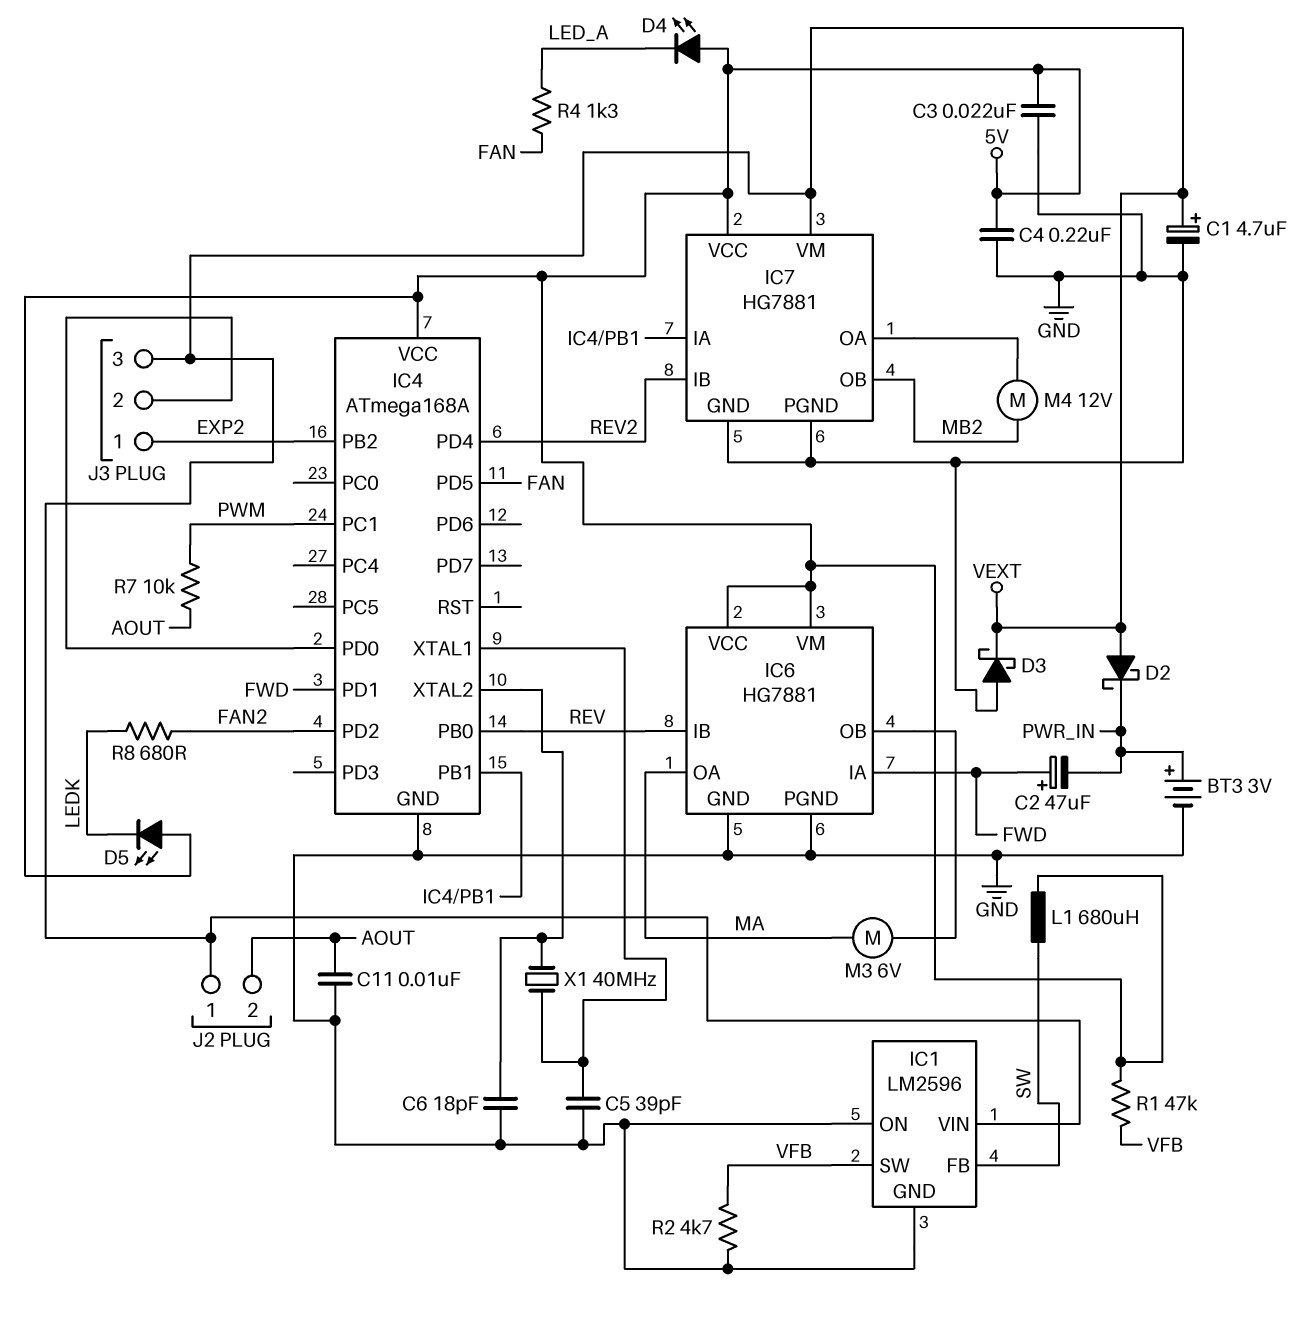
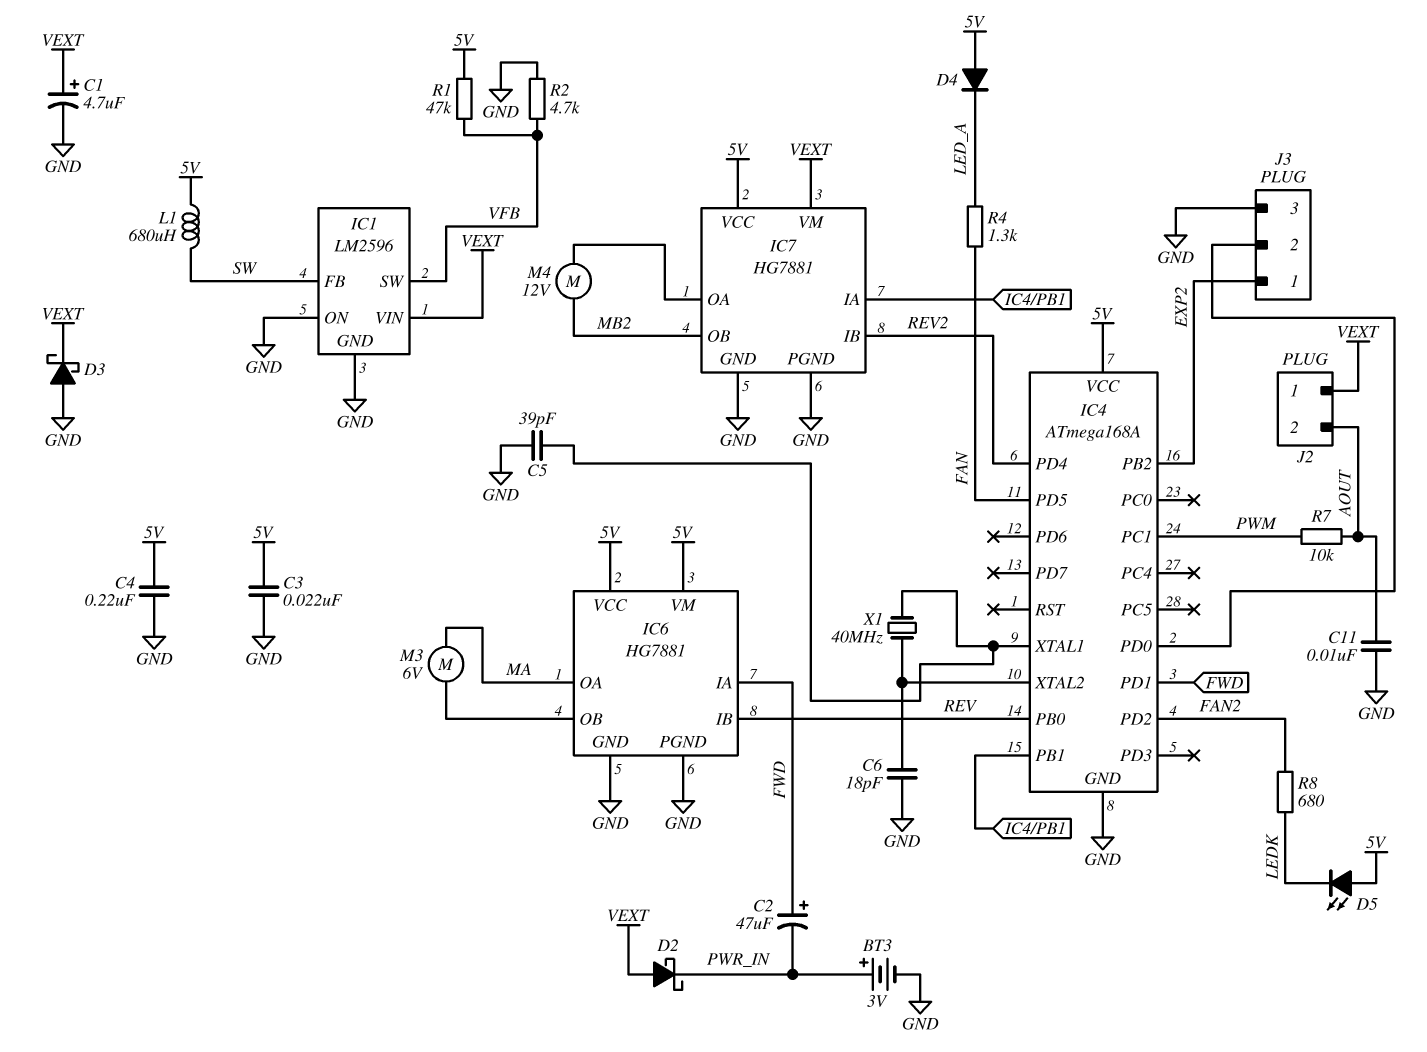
D4: LED (A 5V, K LED_A) -> diode (A 5V, K LED_A)
J3 pin 3: VEXT -> GND

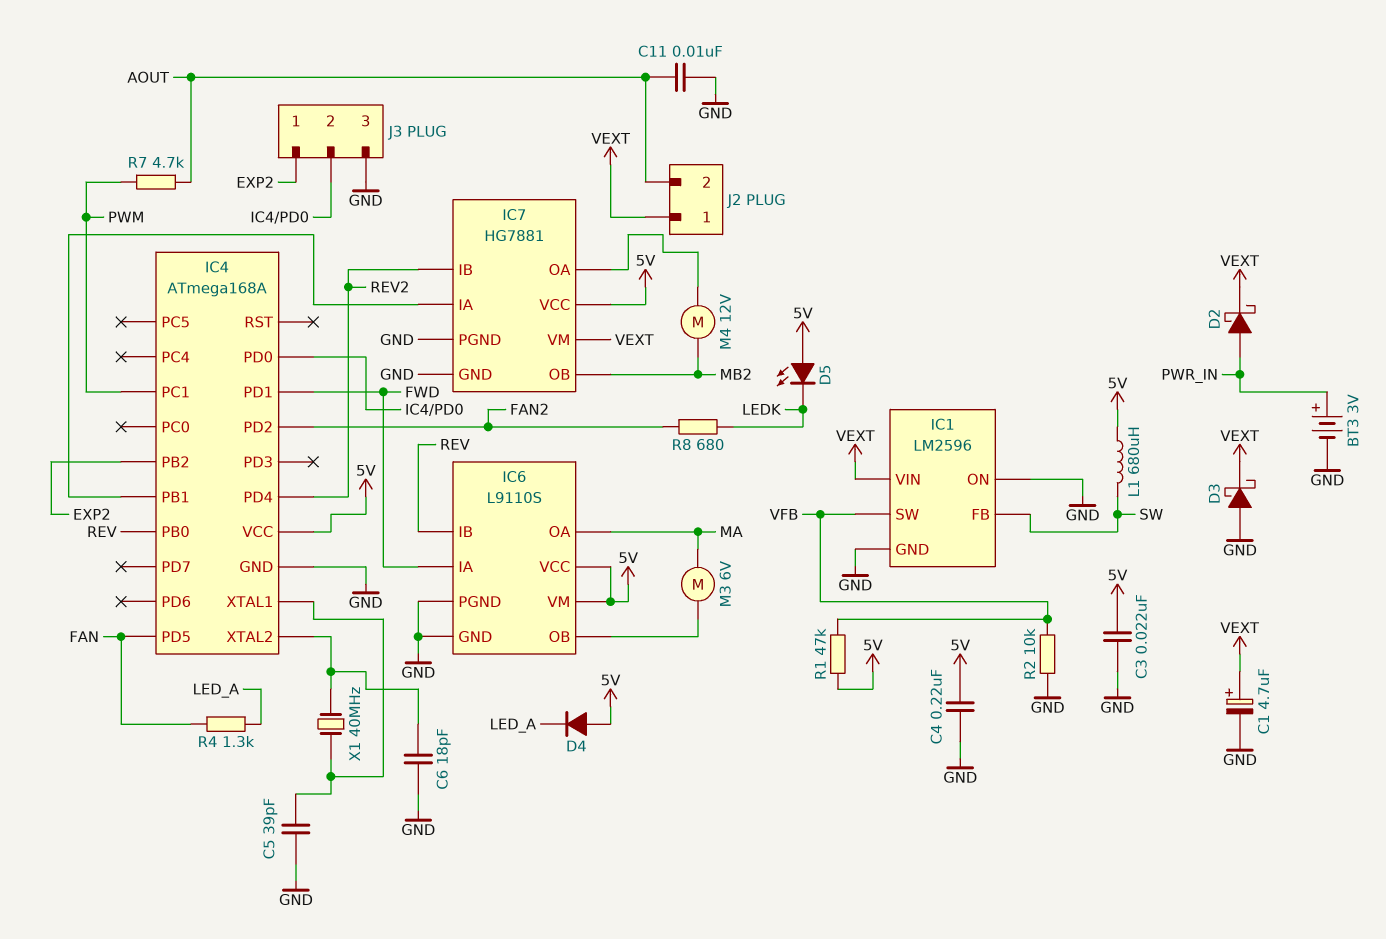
C2: 47uF (plus FWD, minus PWR_IN) -> none
D2: schottky (A VEXT, K PWR_IN) -> schottky (A PWR_IN, K VEXT)
IC6: HG7881 -> L9110S
R2: 4.7k (GND, VFB) -> 10k (GND, VFB)
R7: 10k (AOUT, PWM) -> 4.7k (AOUT, PWM)

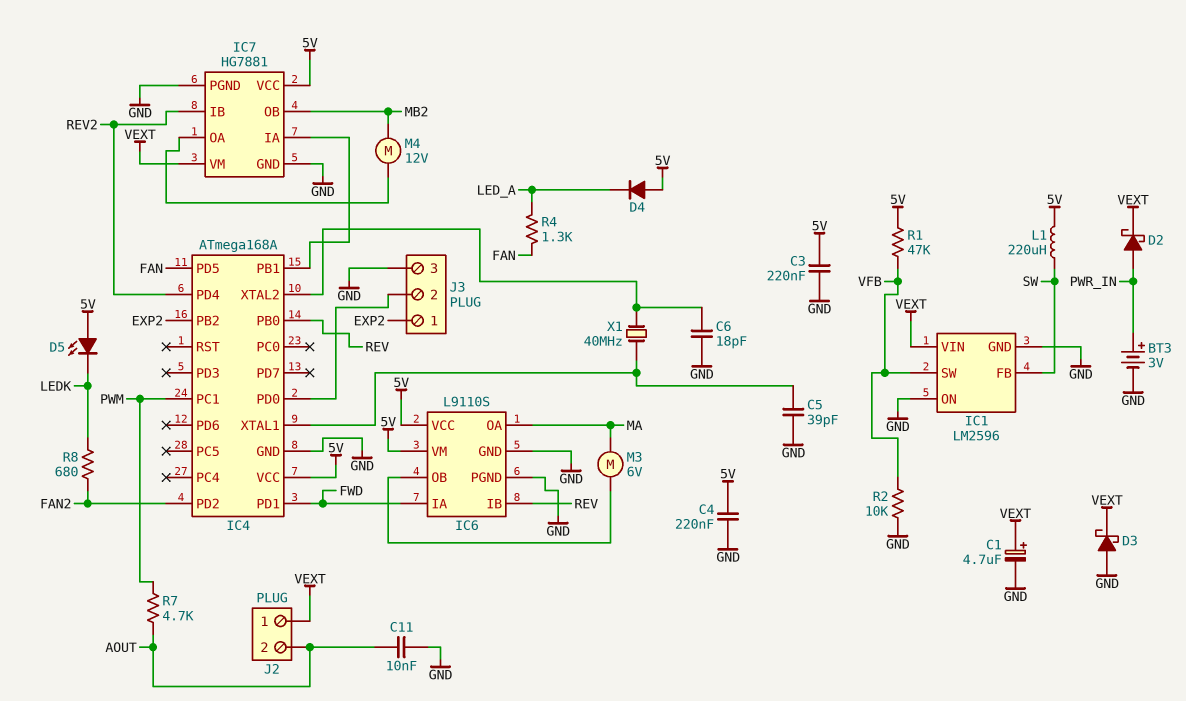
C3: 22nF (5V, GND) -> 220nF (5V, GND)
L1: 680uH (5V, SW) -> 220uH (5V, SW)

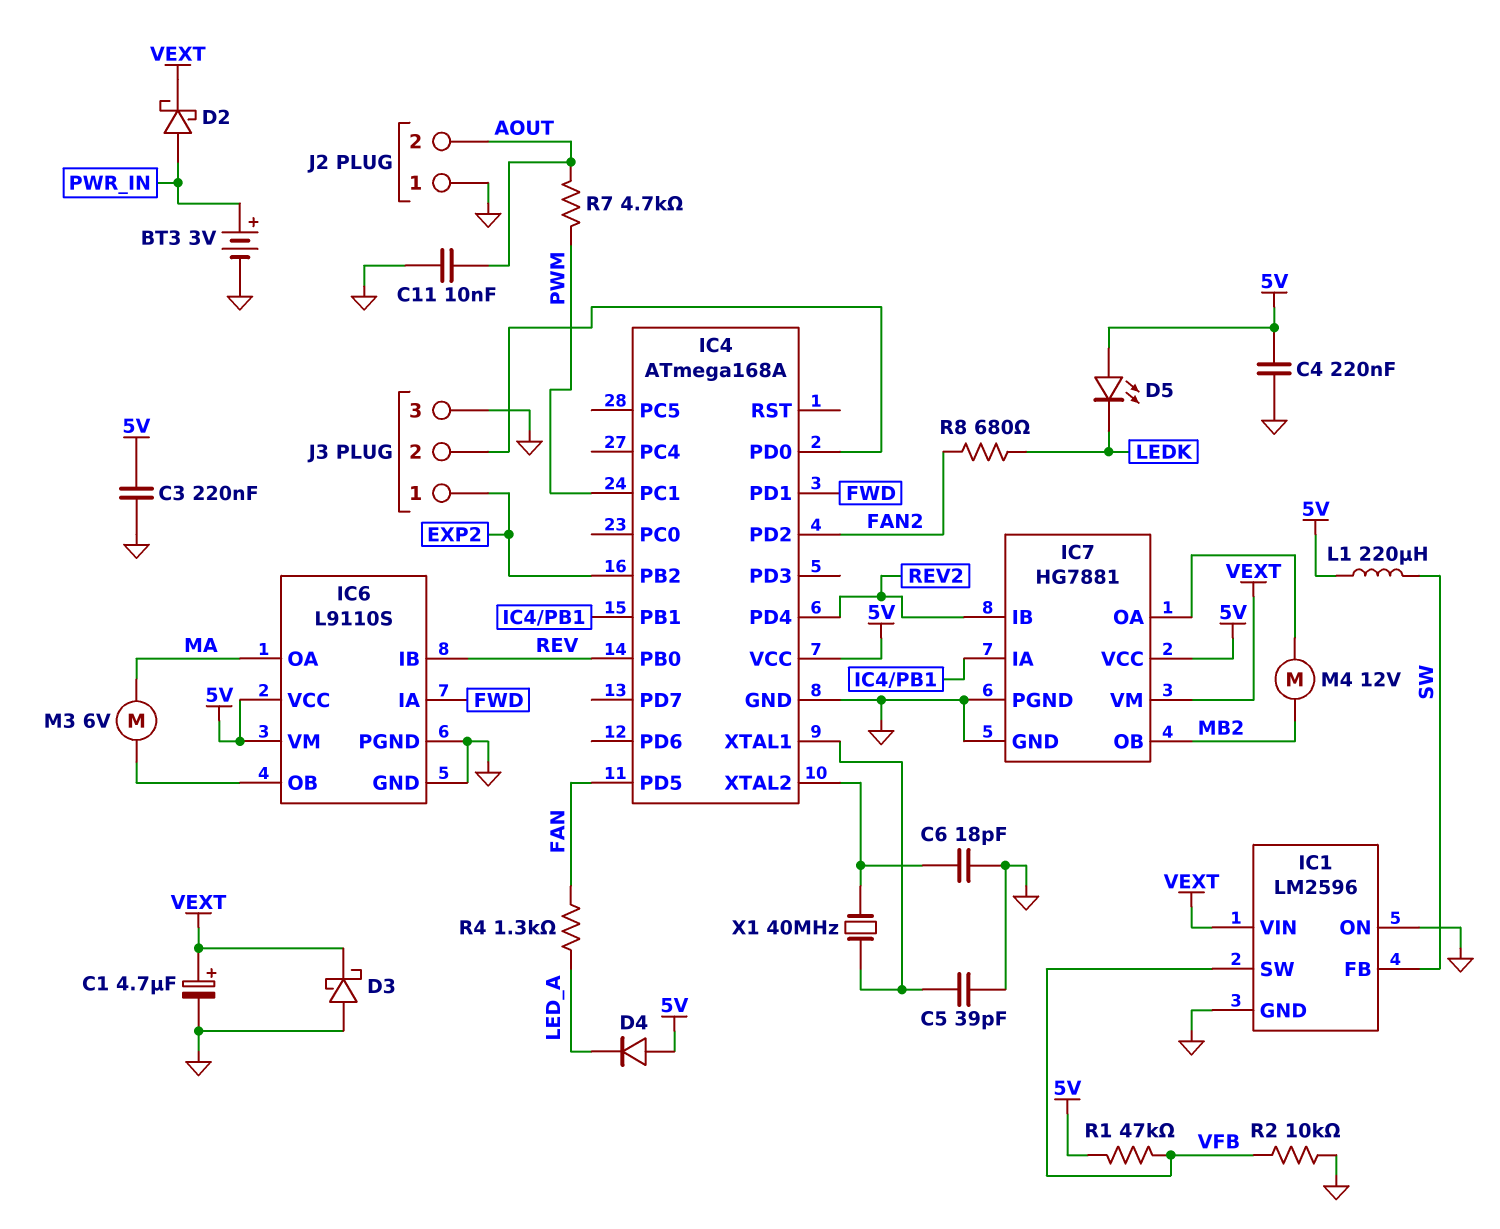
J2 pin 1: VEXT -> GND

